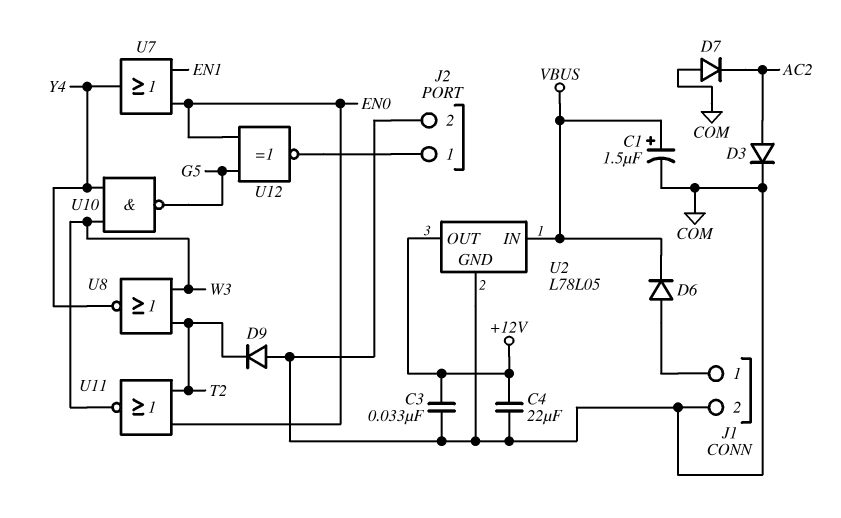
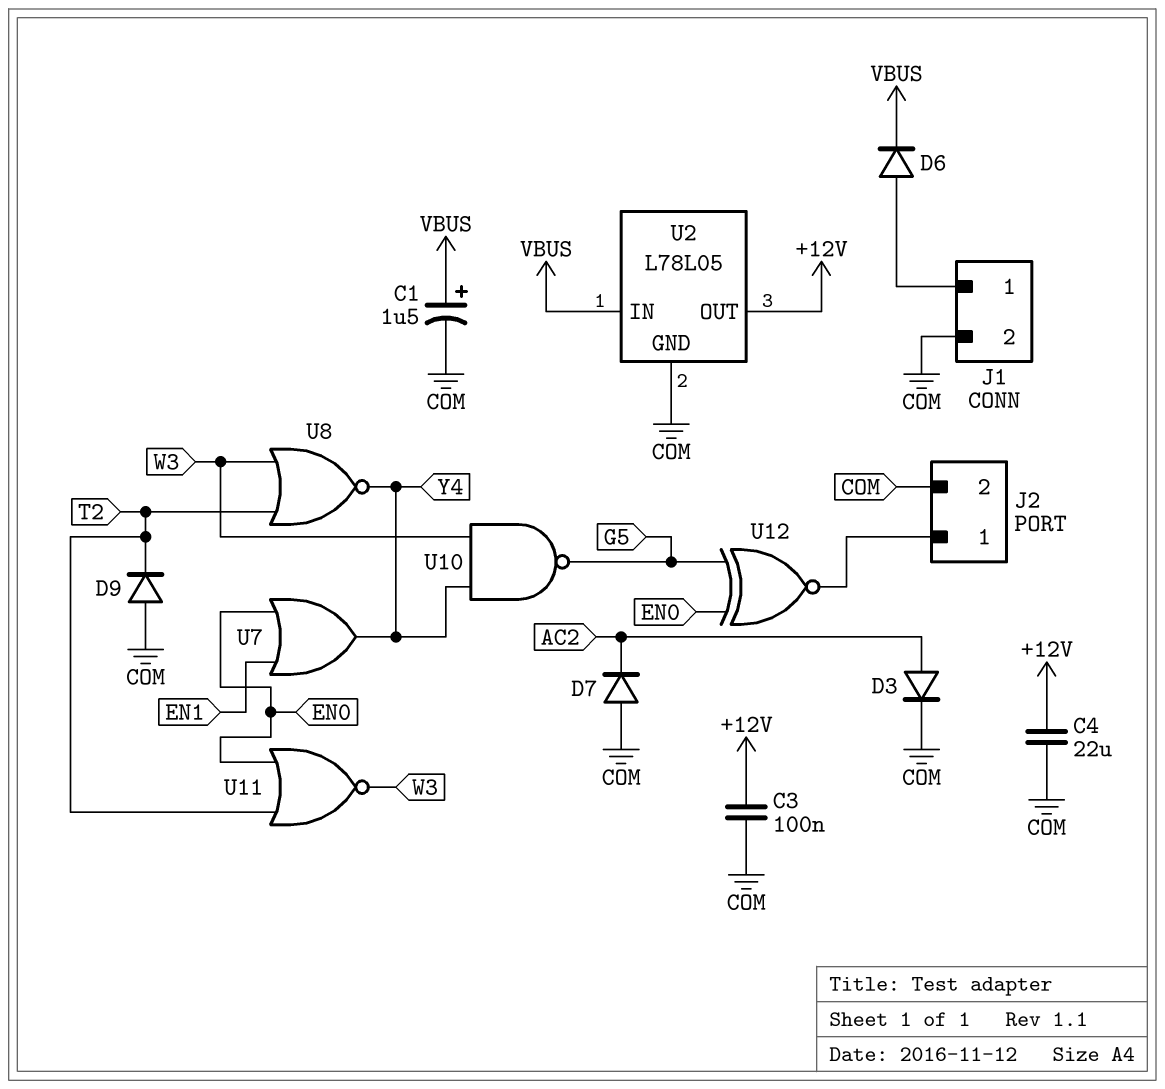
C3: 33nF (+12V, COM) -> 100nF (+12V, COM)

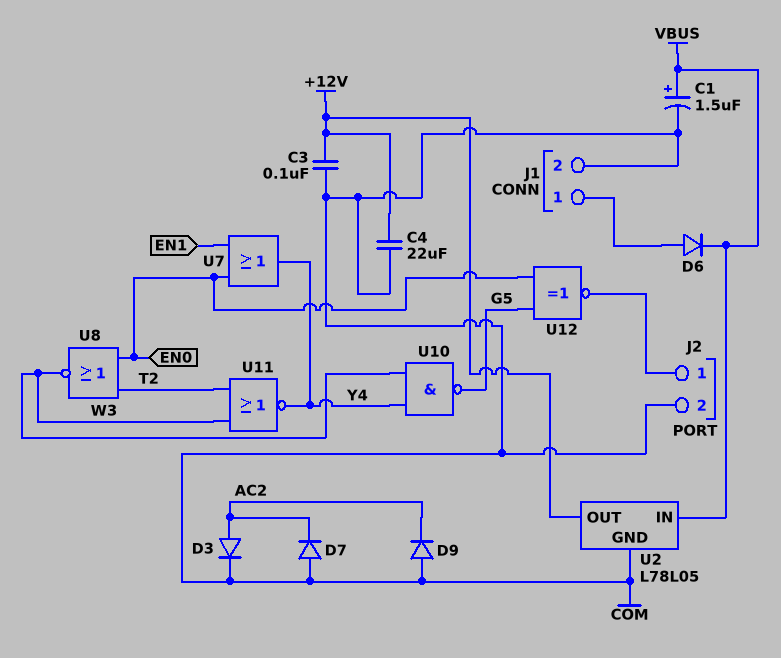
D9: diode (A COM, K T2) -> diode (A COM, K AC2)
U8: NOR (in T2, in W3, out Y4) -> NOR (in EN0, in T2, out W3)
U11: NOR (in EN0, in T2, out W3) -> NOR (in T2, in W3, out Y4)

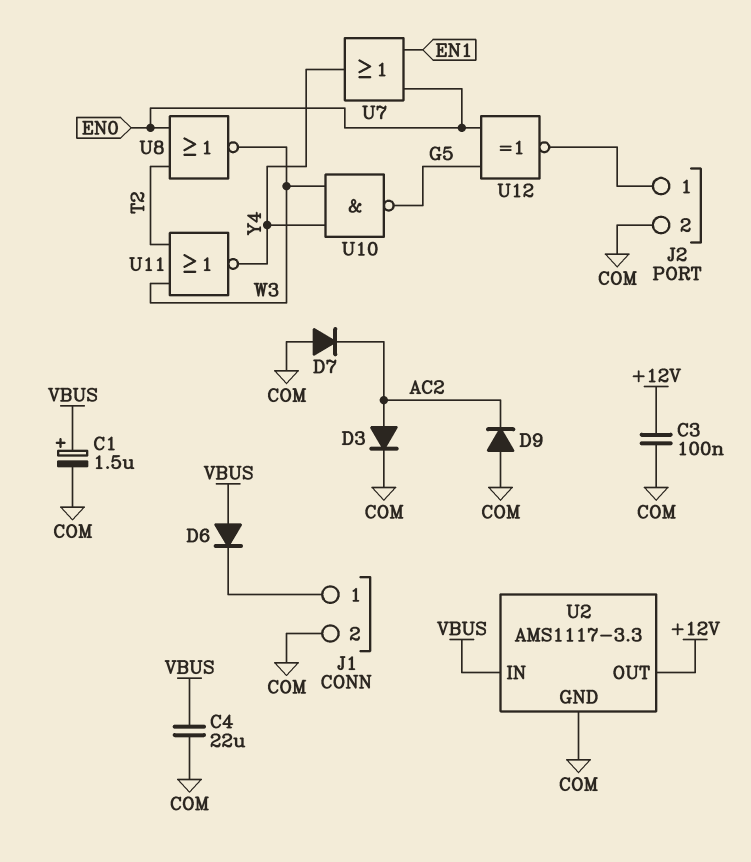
C4: 22uF (+12V, COM) -> 22uF (COM, VBUS)
D6: diode (A J1/1, K VBUS) -> diode (A VBUS, K J1/1)
U2: L78L05 -> AMS1117-3.3

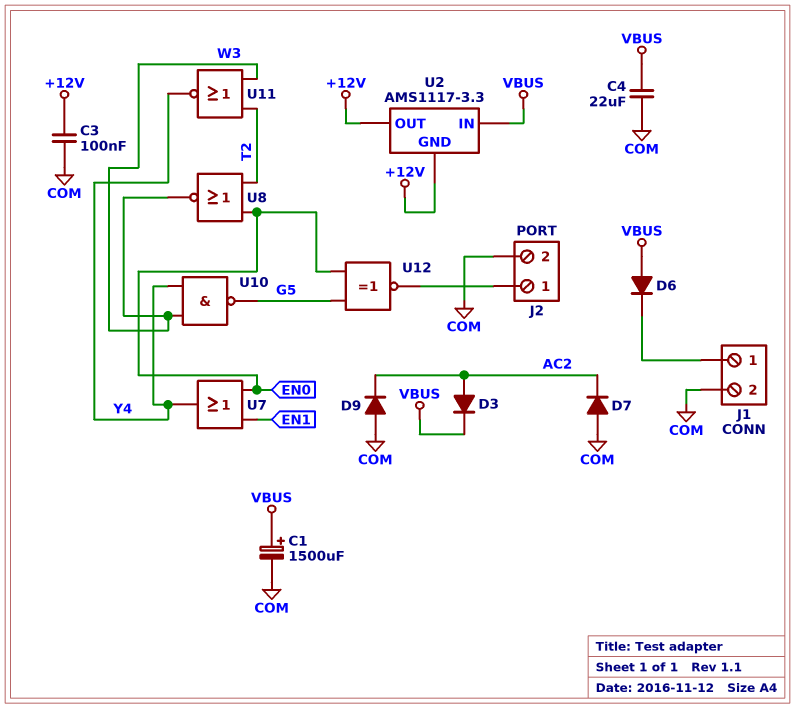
C1: 1.5uF (plus VBUS, minus COM) -> 1500uF (plus VBUS, minus COM)
D3: diode (A AC2, K COM) -> diode (A AC2, K VBUS)
U2 pin GND: COM -> +12V

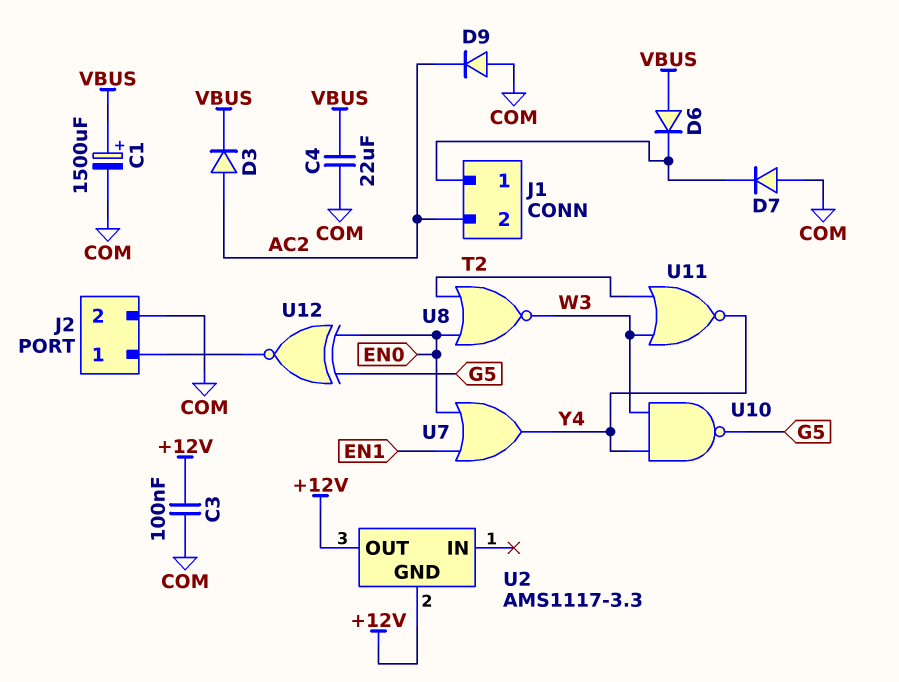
D7: diode (A COM, K AC2) -> diode (A COM, K J1/1)
J1 pin 2: COM -> AC2
U2 pin IN: VBUS -> none

